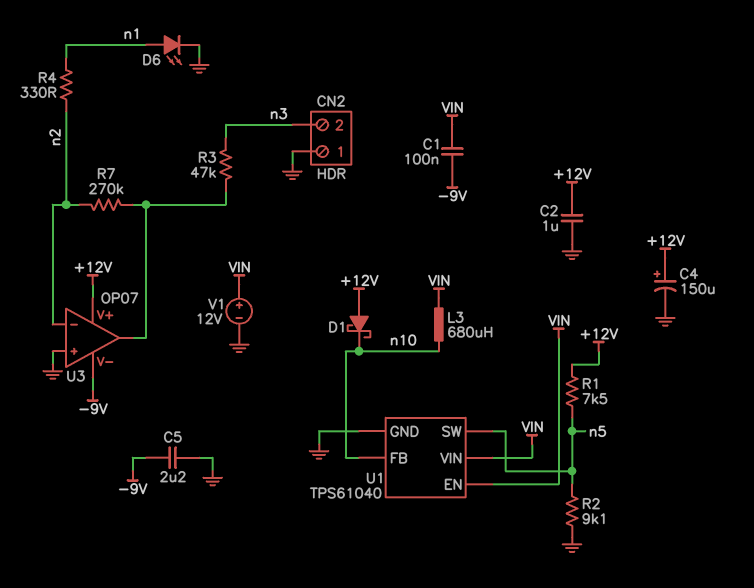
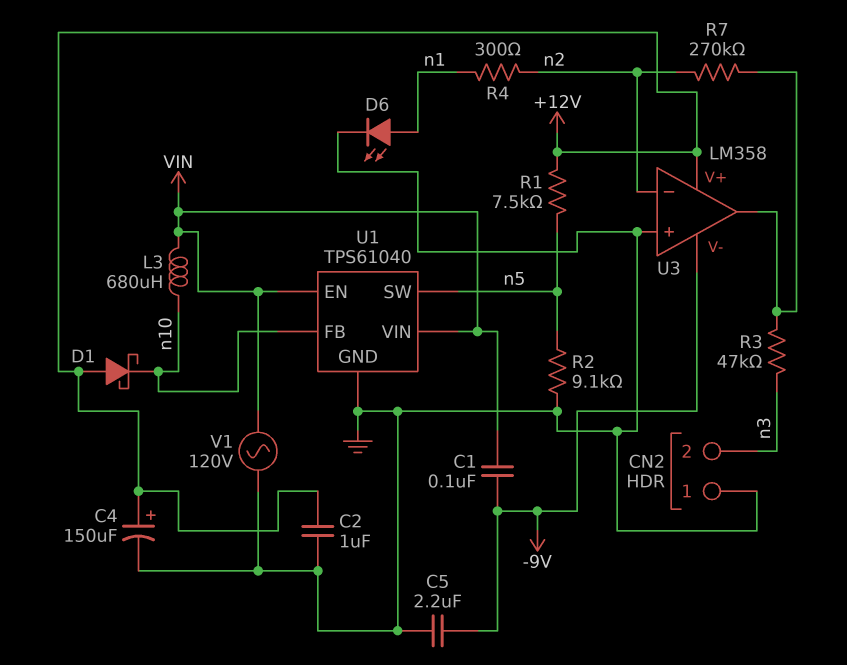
R4: 330 (n1, n2) -> 300 (n1, n2)
U3: OP07 -> LM358
V1: 12V (plus VIN, minus GND) -> AC 120V (GND, VIN)

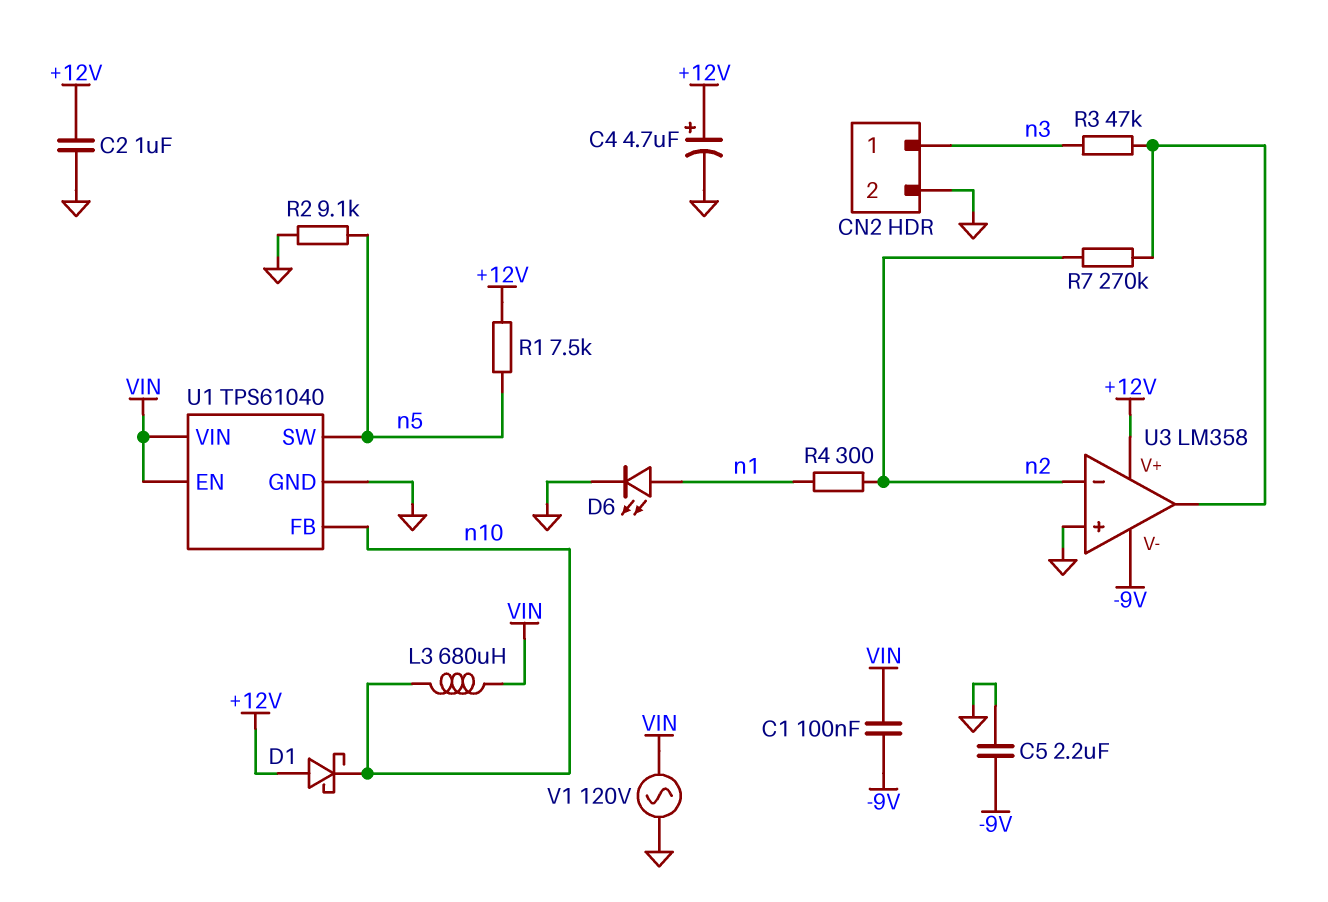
C4: 150uF (plus +12V, minus GND) -> 4.7uF (plus +12V, minus GND)
CN2 pin 1: GND -> n3
CN2 pin 2: n3 -> GND

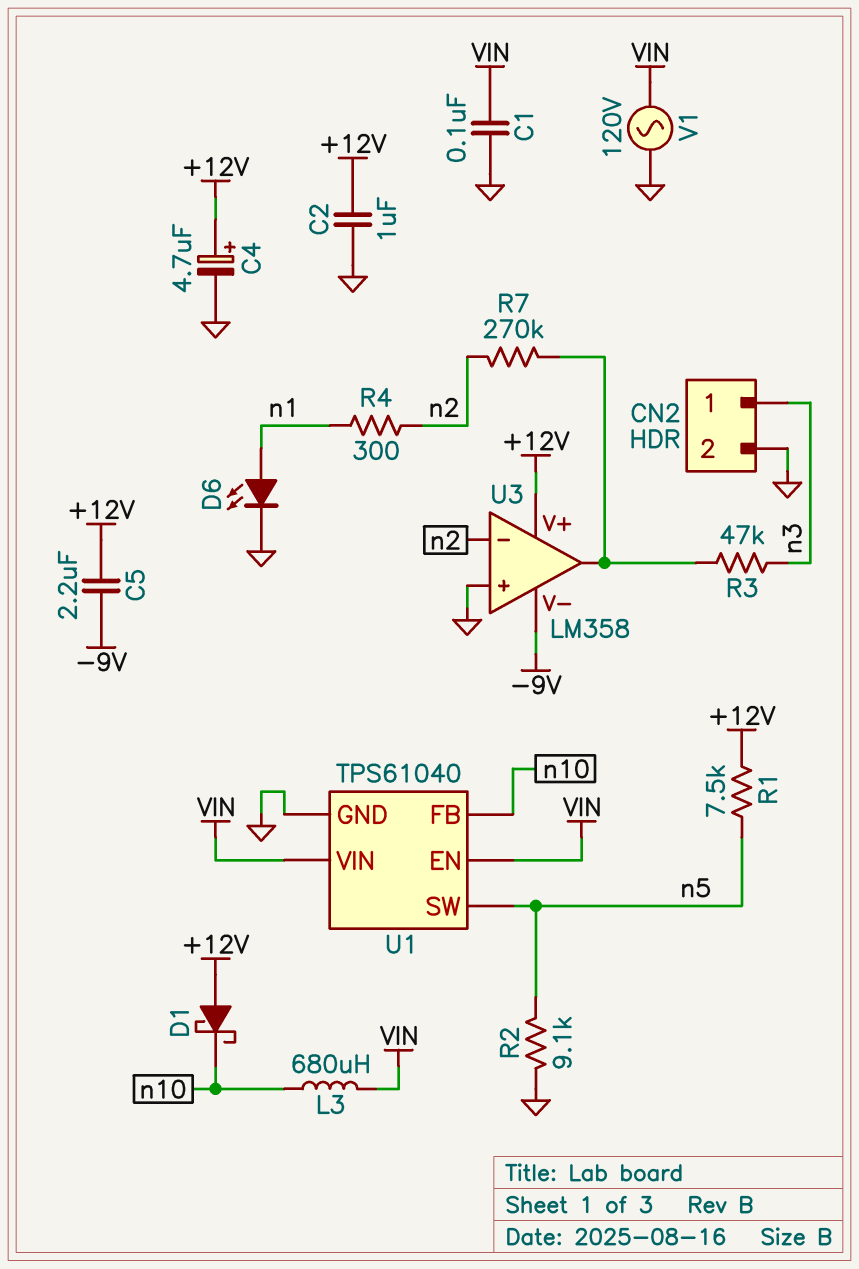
C1: 100nF (-9V, VIN) -> 100nF (GND, VIN)
C5: 2.2uF (-9V, GND) -> 2.2uF (+12V, -9V)

